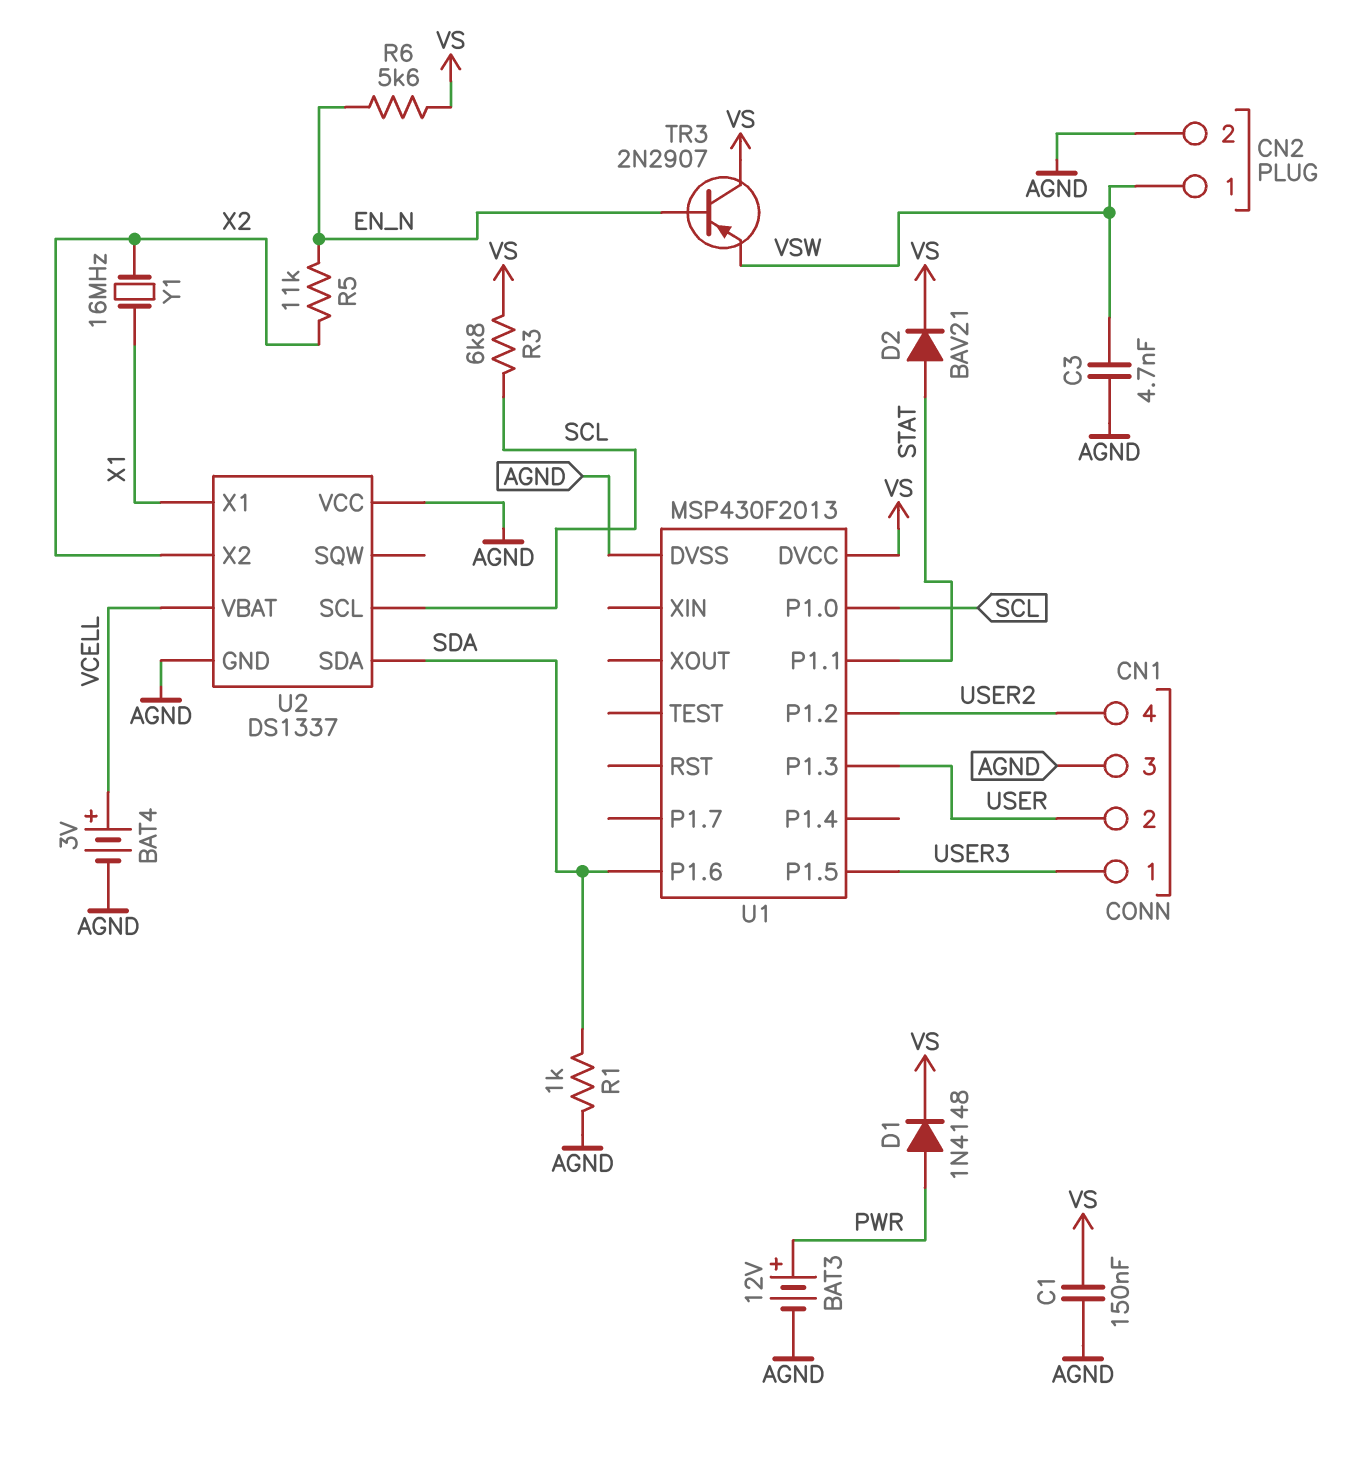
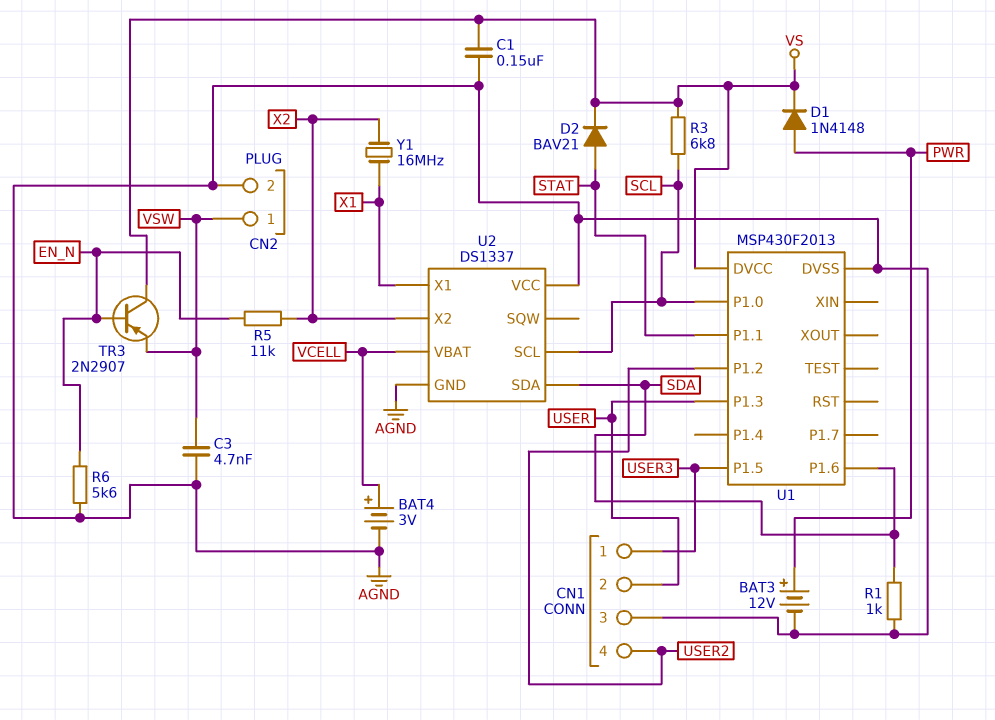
R6: 5.6k (EN_N, VS) -> 5.6k (AGND, EN_N)

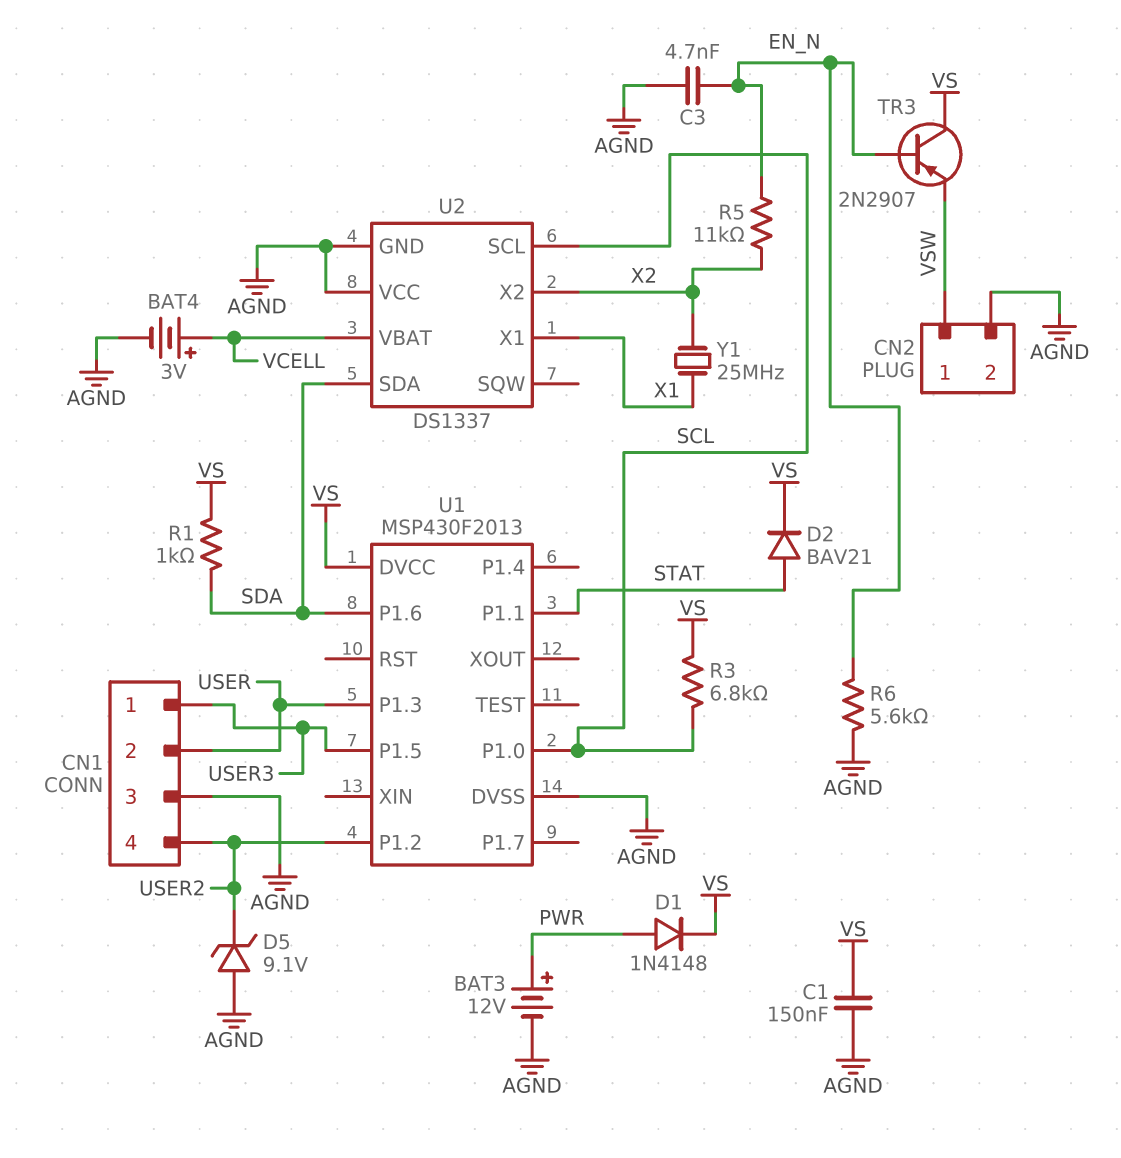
C3: 4.7nF (AGND, VSW) -> 4.7nF (AGND, EN_N)
D5: none -> zener 9.1V (A AGND, K USER2)
R1: 1k (AGND, SDA) -> 1k (SDA, VS)
Y1: 16MHz (X1, X2) -> 25MHz (X1, X2)

